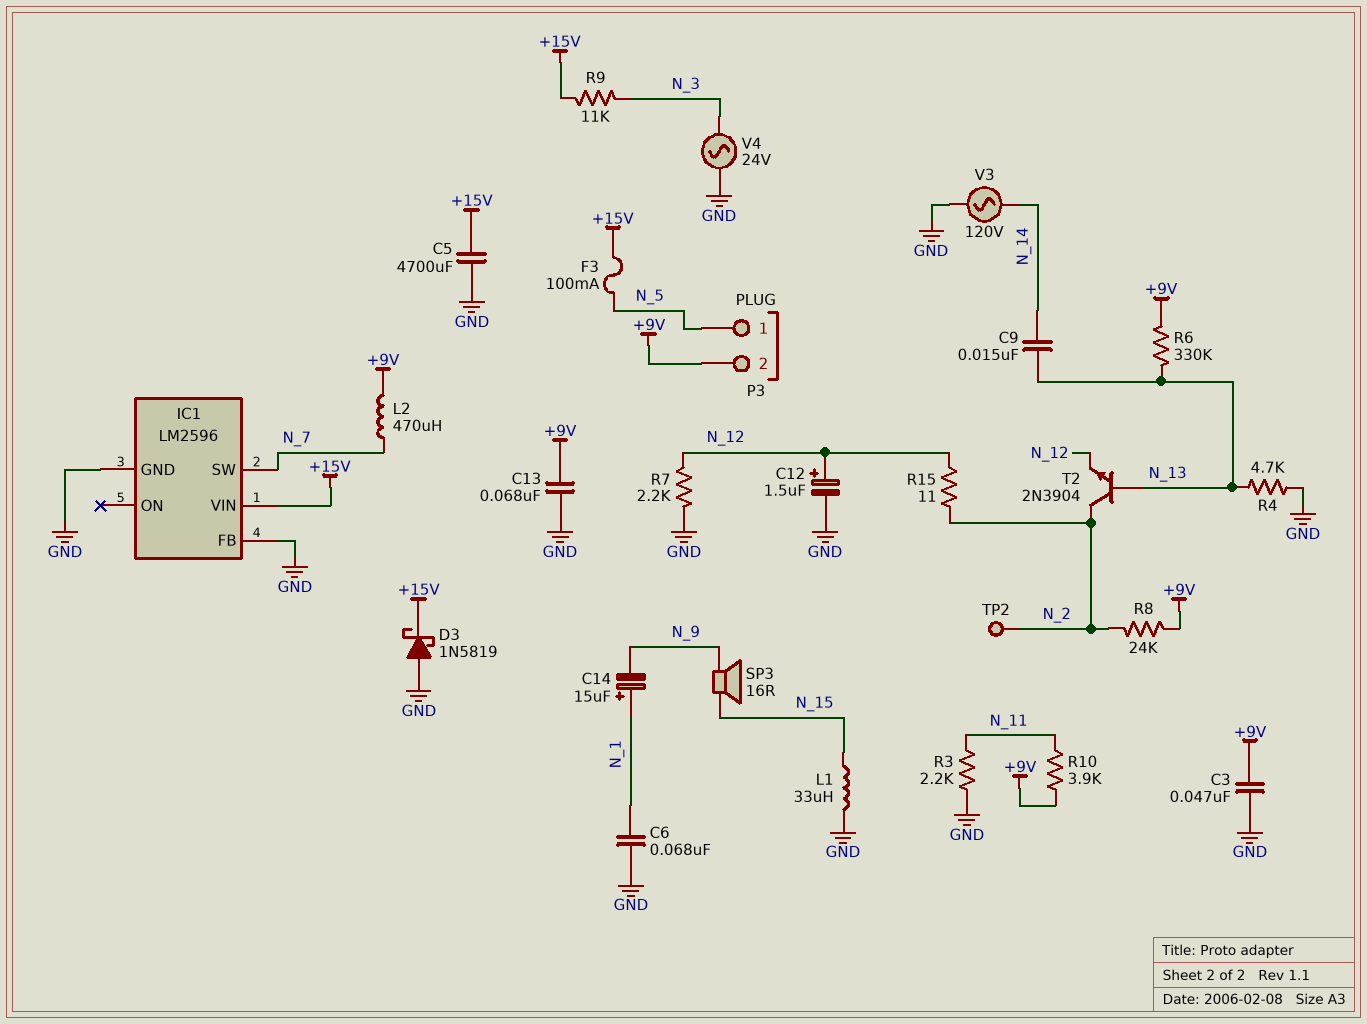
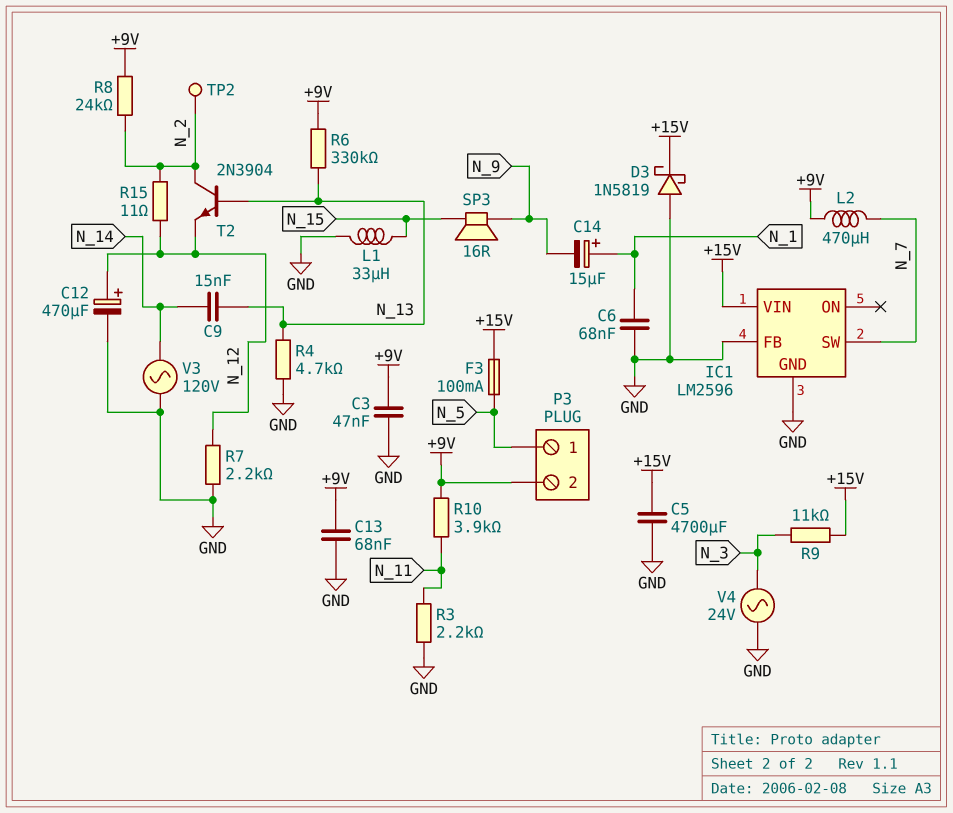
C12: 1.5uF (plus N_12, minus GND) -> 470uF (plus N_12, minus GND)

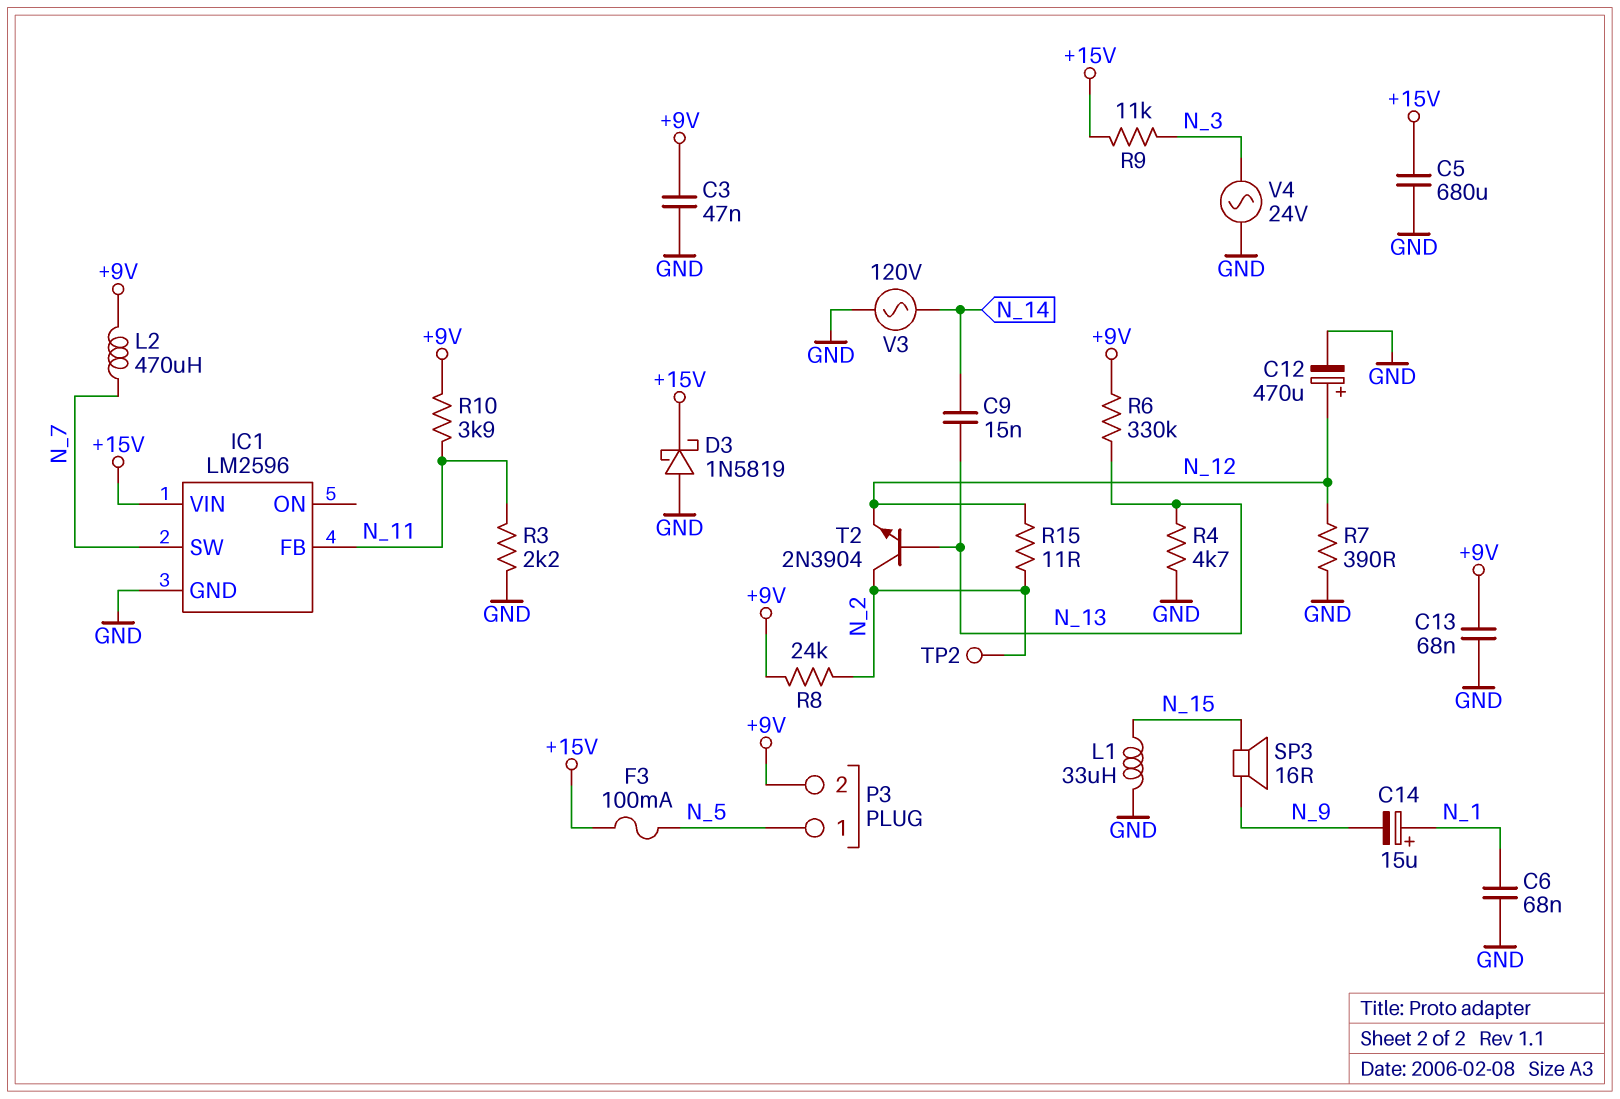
C5: 4700uF (+15V, GND) -> 680uF (+15V, GND)
IC1 pin FB: GND -> N_11
R7: 2.2k (GND, N_12) -> 390 (GND, N_12)

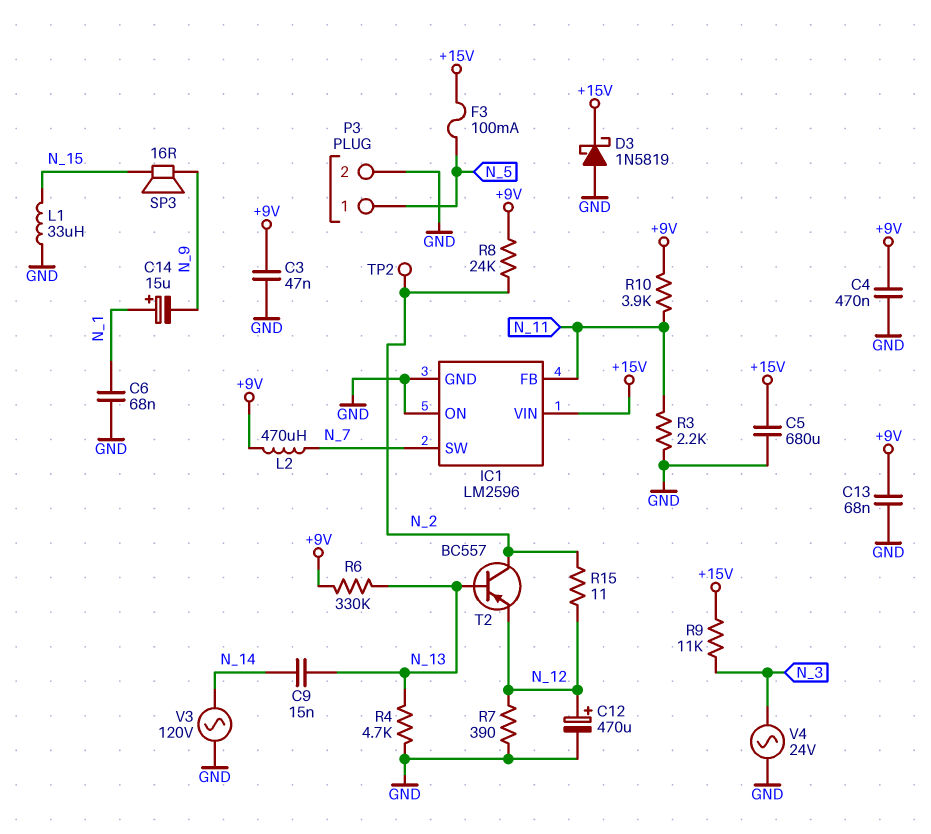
C4: none -> 470nF (+9V, GND)
IC1 pin ON: none -> GND
P3 pin 2: +9V -> GND
T2: NPN 2N3904 (B N_13, C N_2, E N_12) -> PNP BC557 (B N_13, C N_2, E N_12)

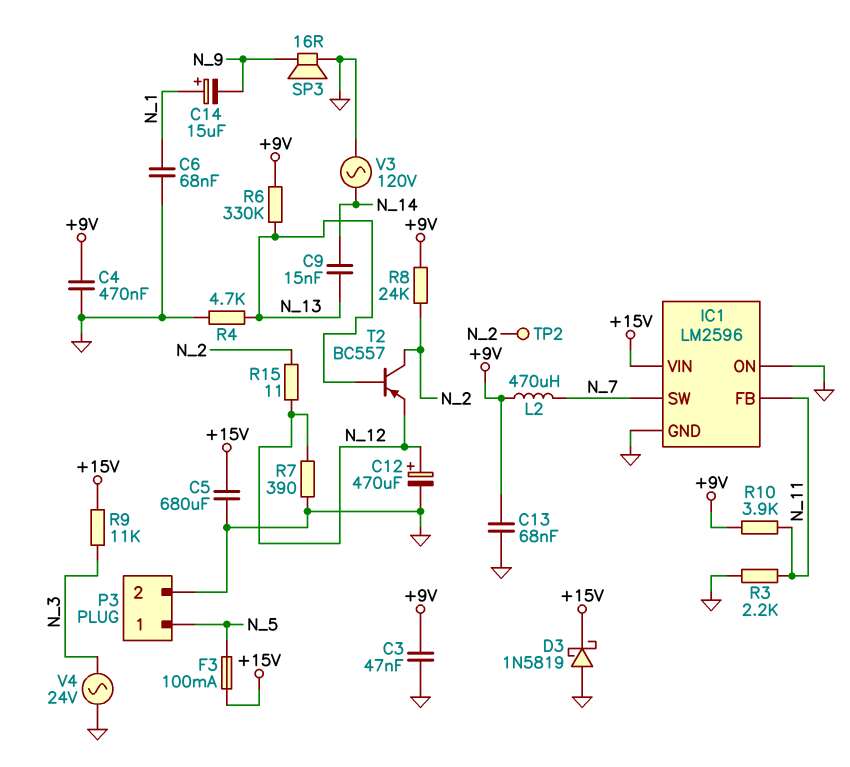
L1: 33uH (GND, N_15) -> none
SP3: speaker 16R (N_9, N_15) -> speaker 16R (GND, N_9)

